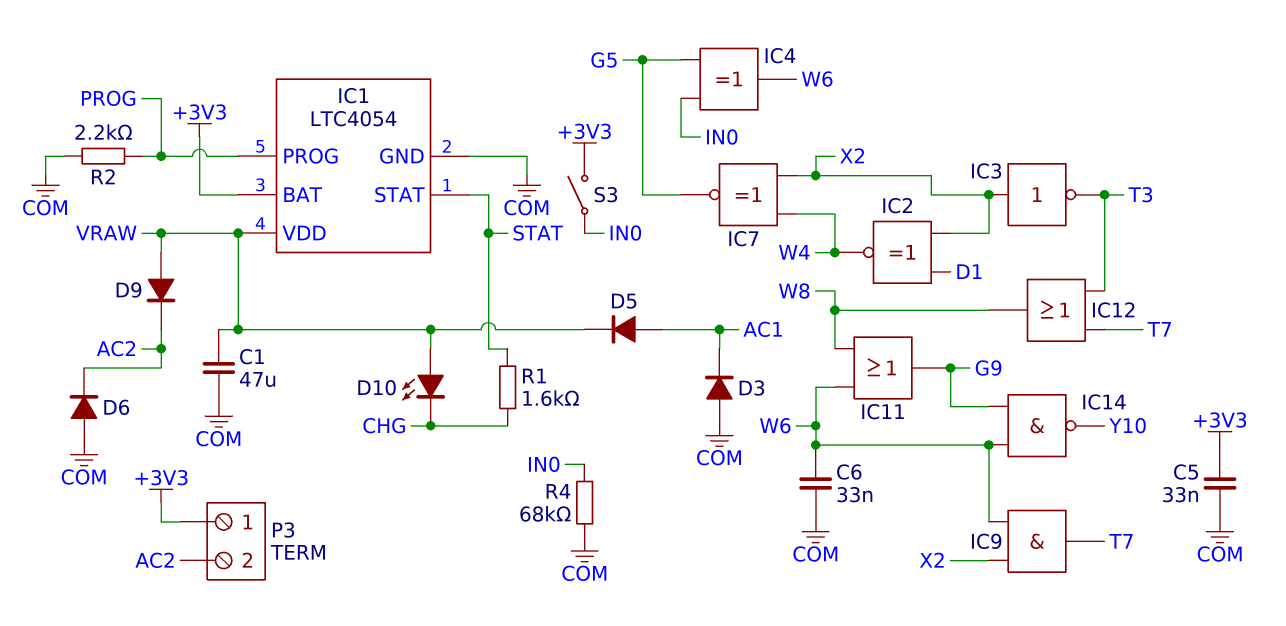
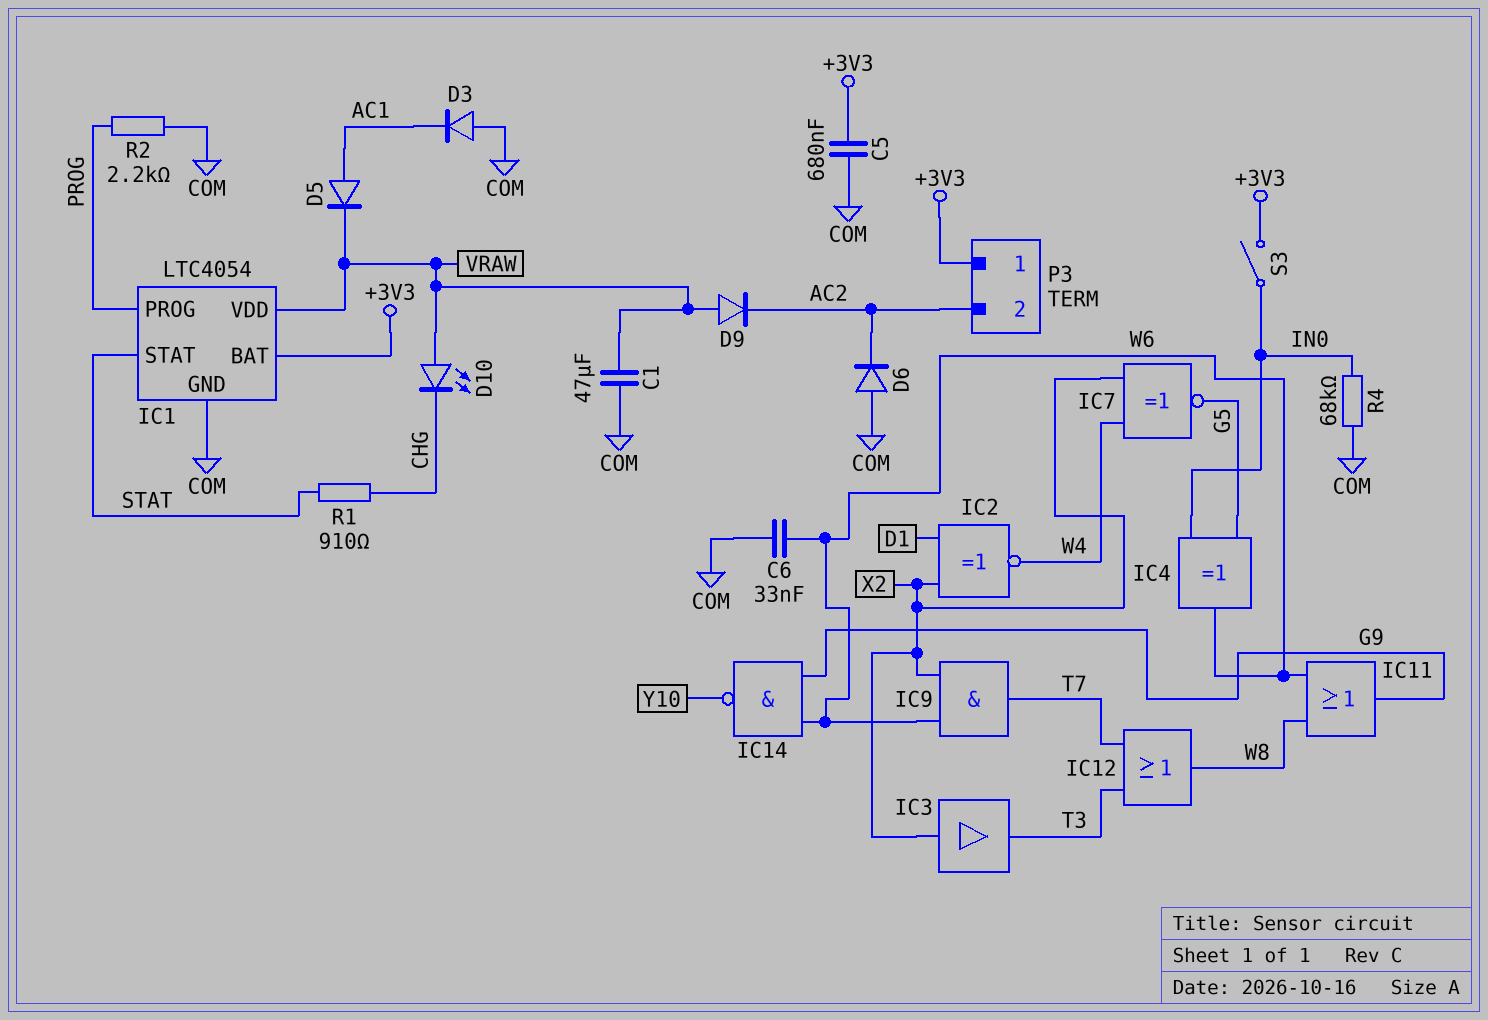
C5: 33nF (+3V3, COM) -> 680nF (+3V3, COM)
IC3: NOT (in X2, out T3) -> buffer (in X2, out T3)
R1: 1.6k (CHG, STAT) -> 910 (CHG, STAT)

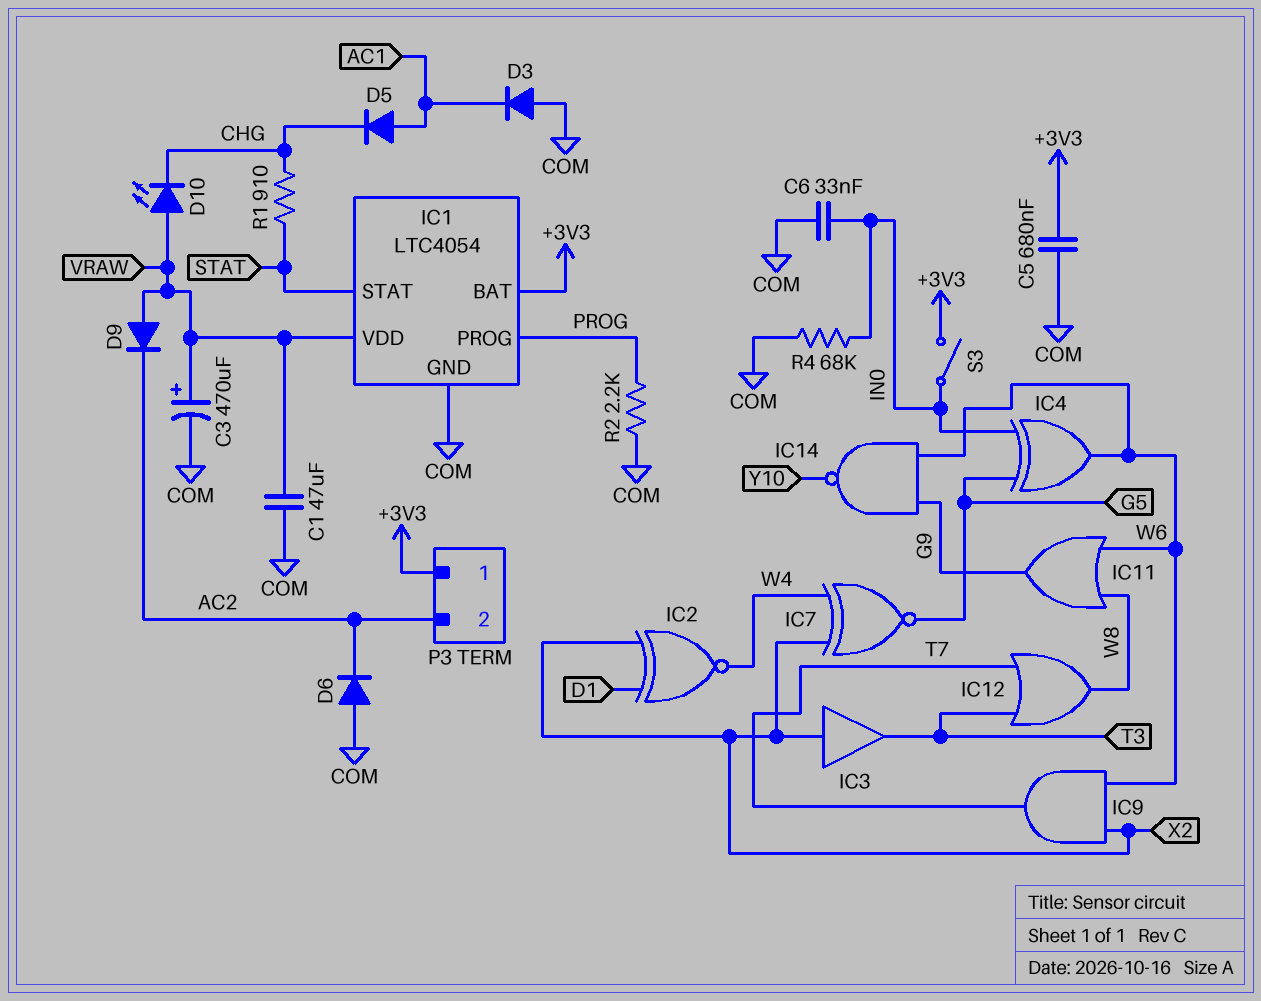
C3: none -> 470uF (plus VRAW, minus COM)
C6: 33nF (COM, W6) -> 33nF (COM, IN0)
D5: diode (A AC1, K VRAW) -> diode (A AC1, K CHG)

